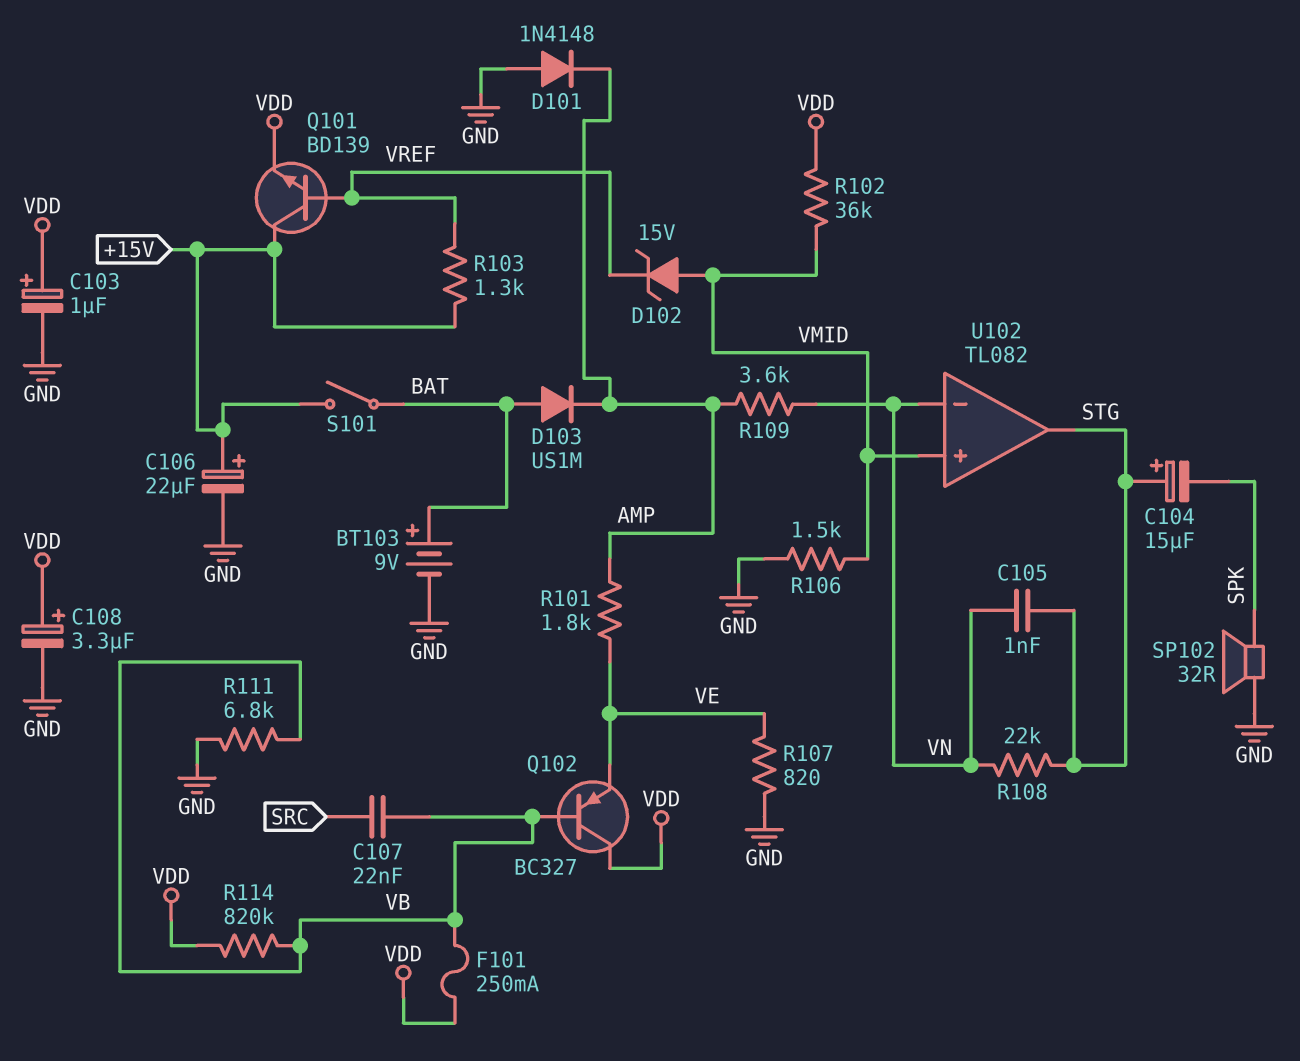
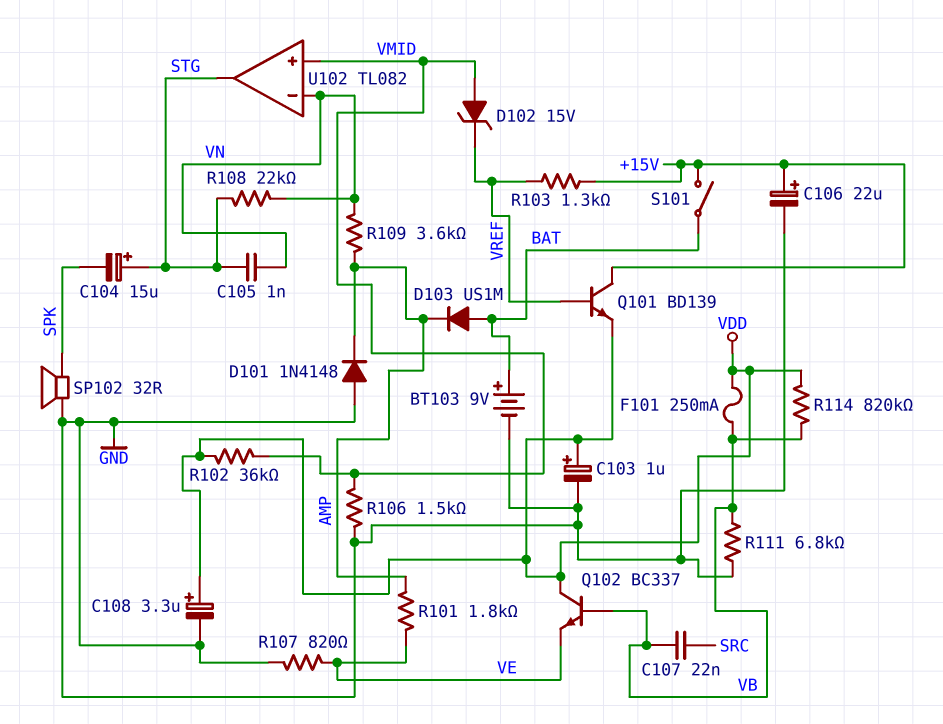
Q102: PNP BC327 (B VB, C VDD, E VE) -> NPN BC337 (B VB, C VDD, E VE)

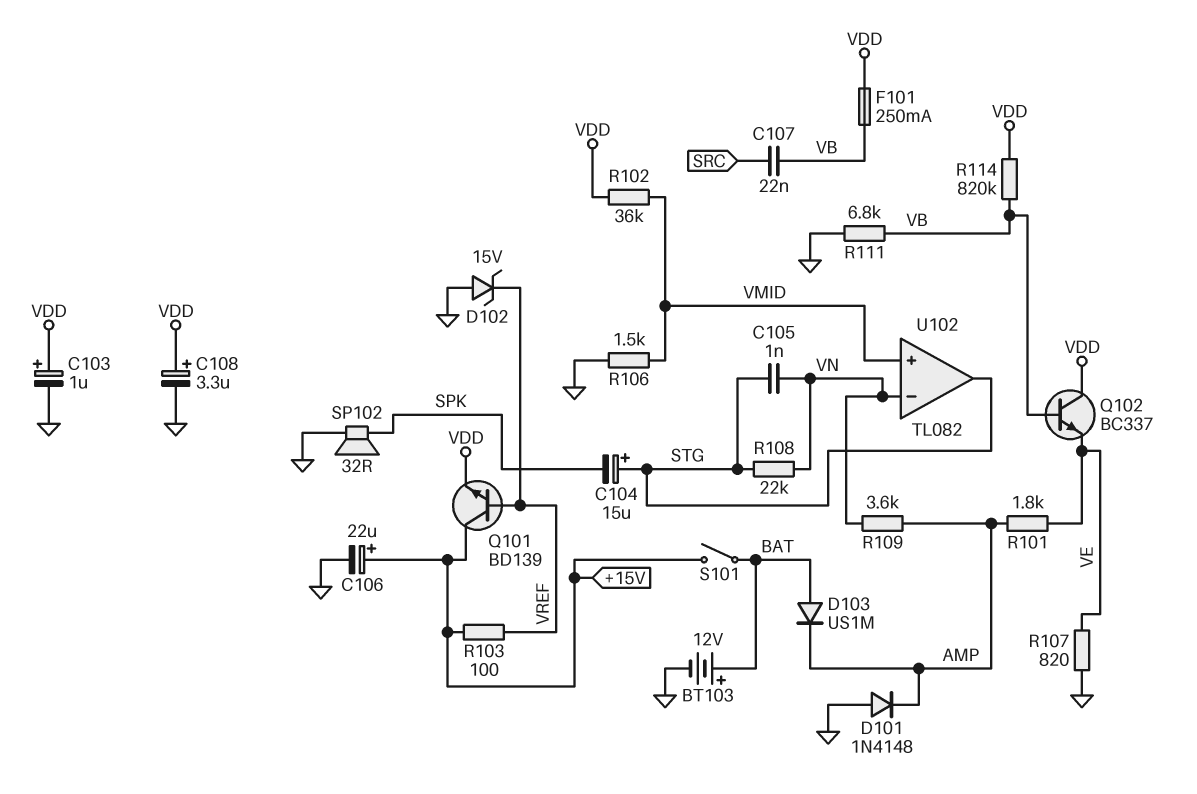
BT103: 9V (plus BAT, minus GND) -> 12V (plus BAT, minus GND)
D102: zener 15V (A VMID, K VREF) -> zener 15V (A GND, K VREF)
R103: 1.3k (+15V, VREF) -> 100 (+15V, VREF)

